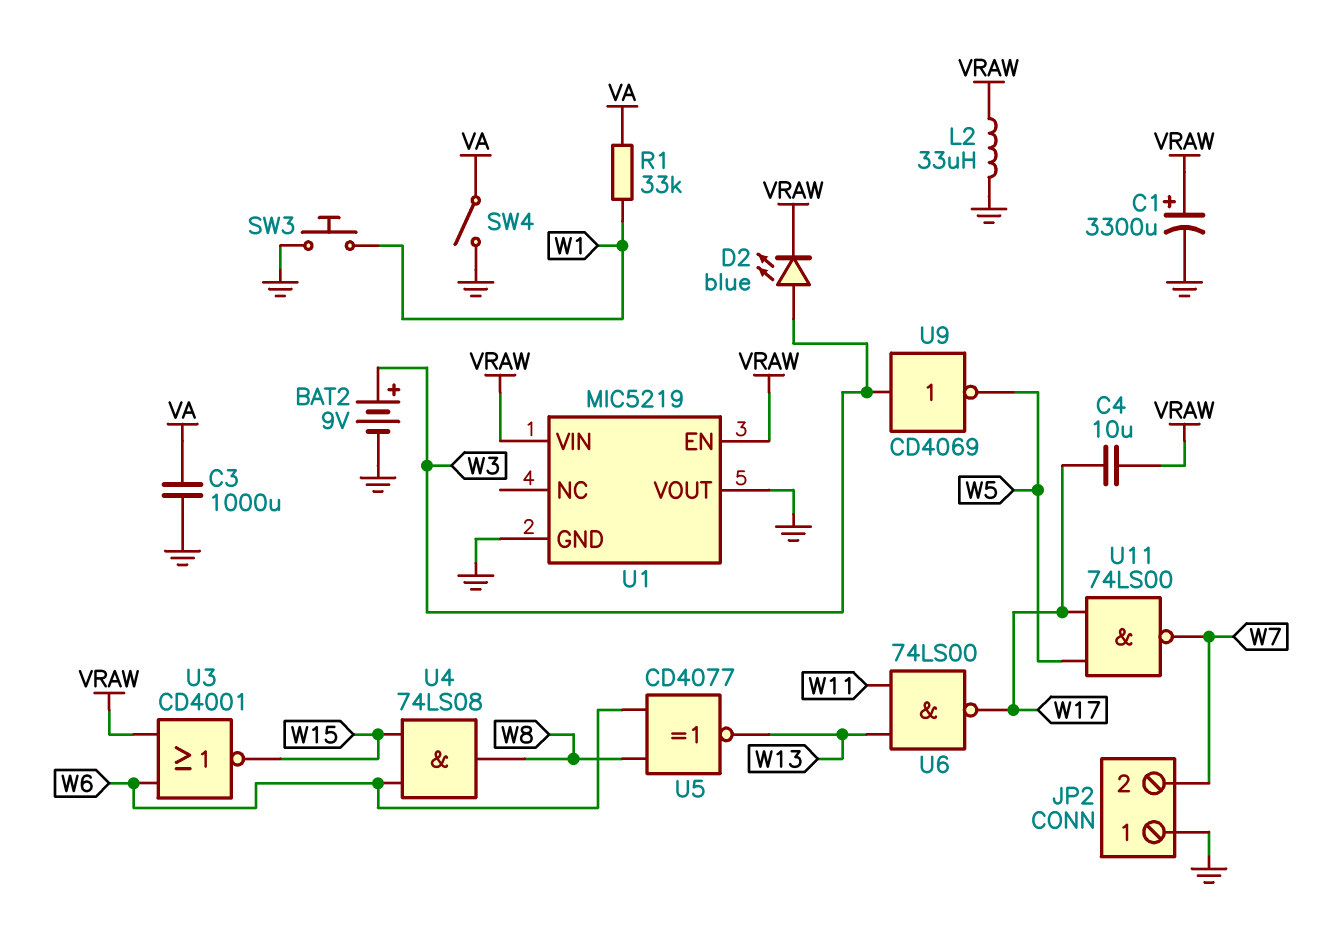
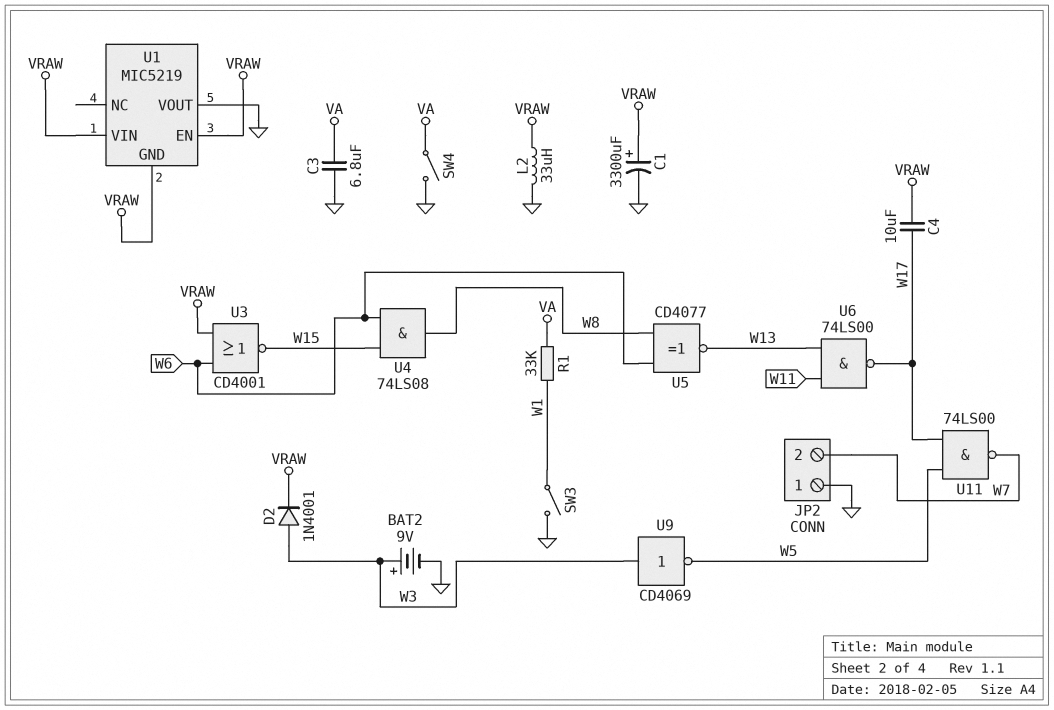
C3: 1000uF (GND, VA) -> 6.8uF (GND, VA)
D2: LED blue (A W3, K VRAW) -> diode 1N4001 (A W3, K VRAW)
SW3: button (GND, W1) -> switch (GND, W1)
U1 pin GND: GND -> VRAW

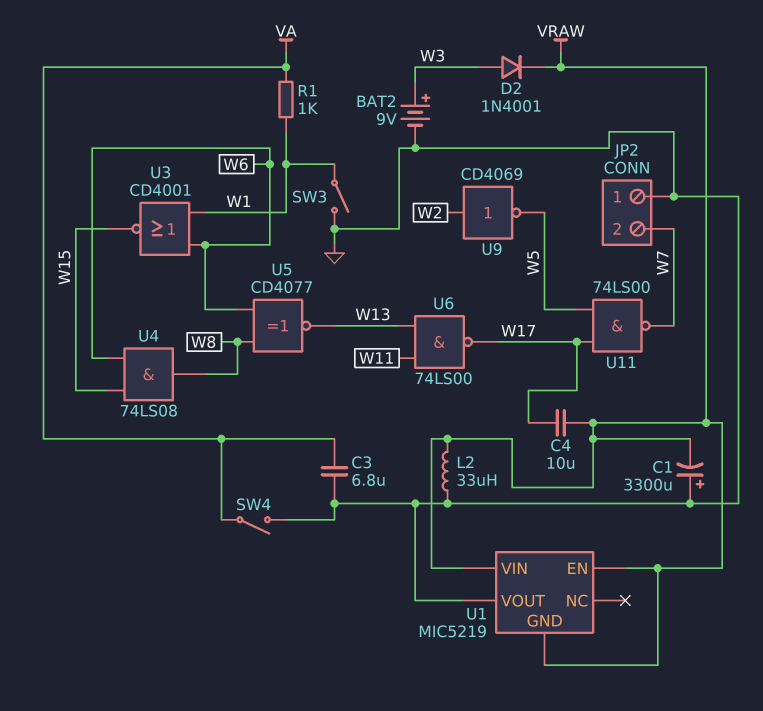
C1: 3300uF (plus VRAW, minus GND) -> 3300uF (plus GND, minus VRAW)
R1: 33k (VA, W1) -> 1k (VA, W1)
U3: NOR CD4001 (in VRAW, in W6, out W15) -> NOR CD4001 (in W1, in W6, out W15)
U9: NOT CD4069 (in W3, out W5) -> NOT CD4069 (in W2, out W5)

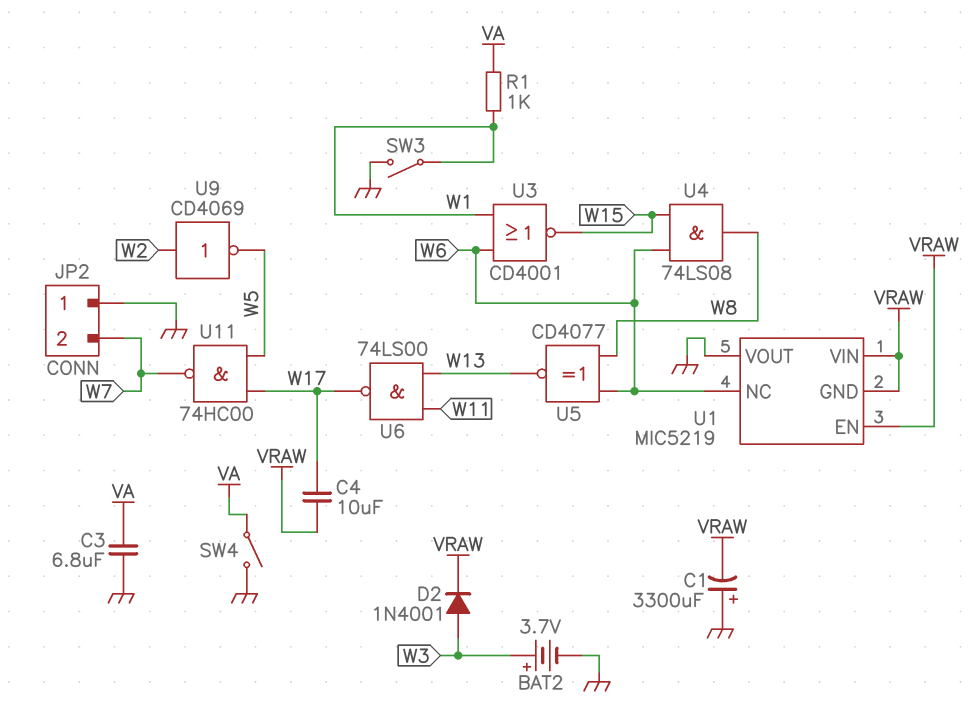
BAT2: 9V (plus W3, minus GND) -> 3.7V (plus W3, minus GND)
L2: 33uH (GND, VRAW) -> none
U1 pin NC: none -> W6
U11: NAND 74LS00 (in W5, in W17, out W7) -> NAND 74HC00 (in W5, in W17, out W7)

